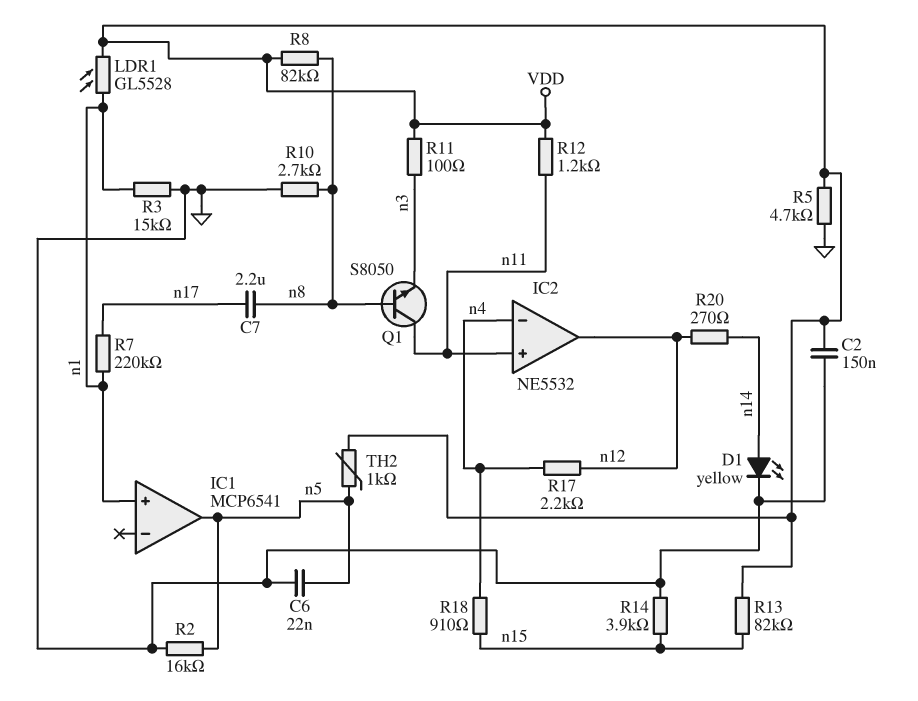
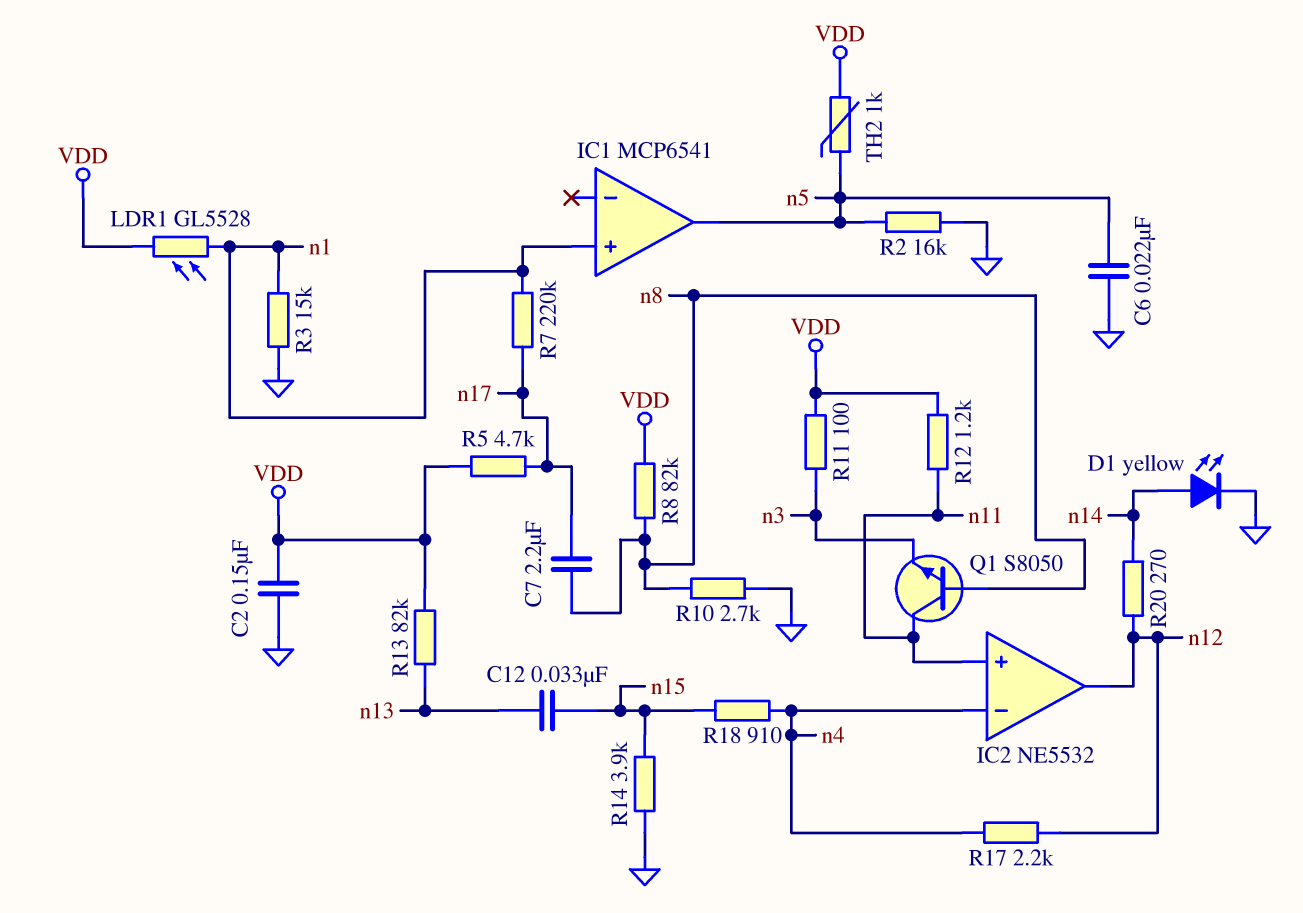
C12: none -> 33nF (n13, n15)
R5: 4.7k (GND, VDD) -> 4.7k (VDD, n17)
R13: 82k (VDD, n15) -> 82k (VDD, n13)

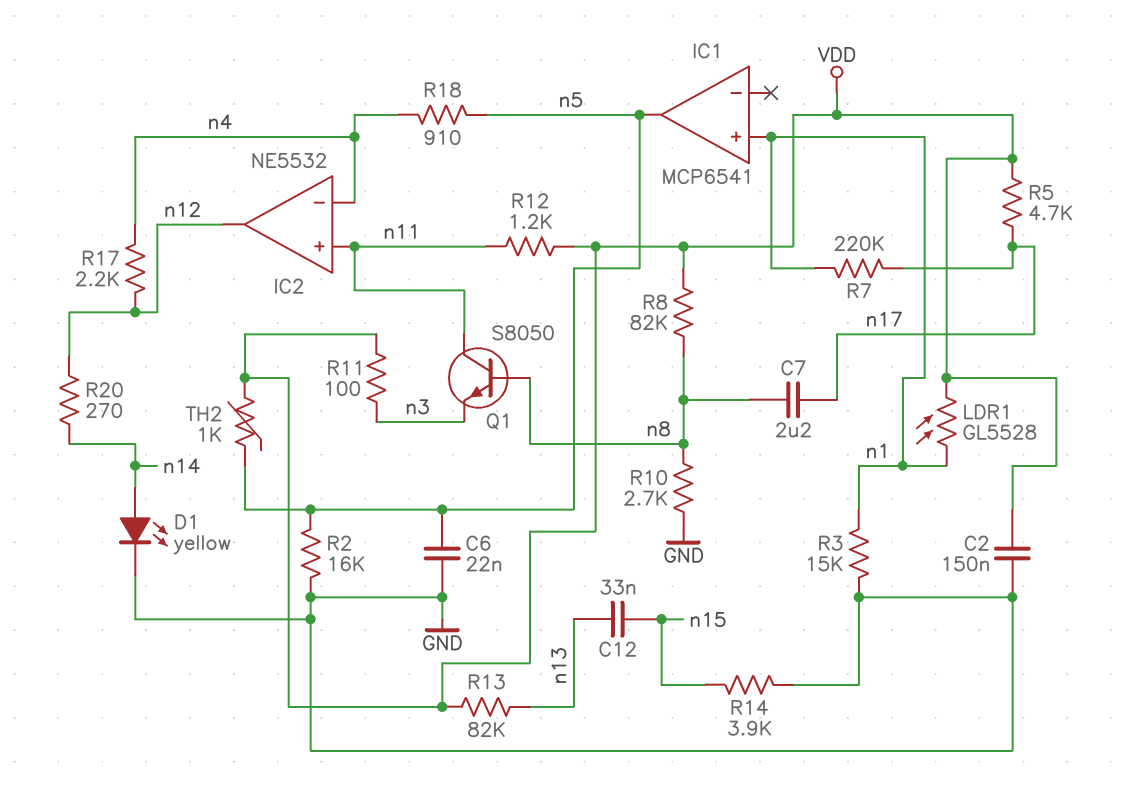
R18: 910 (n4, n15) -> 910 (n4, n5)

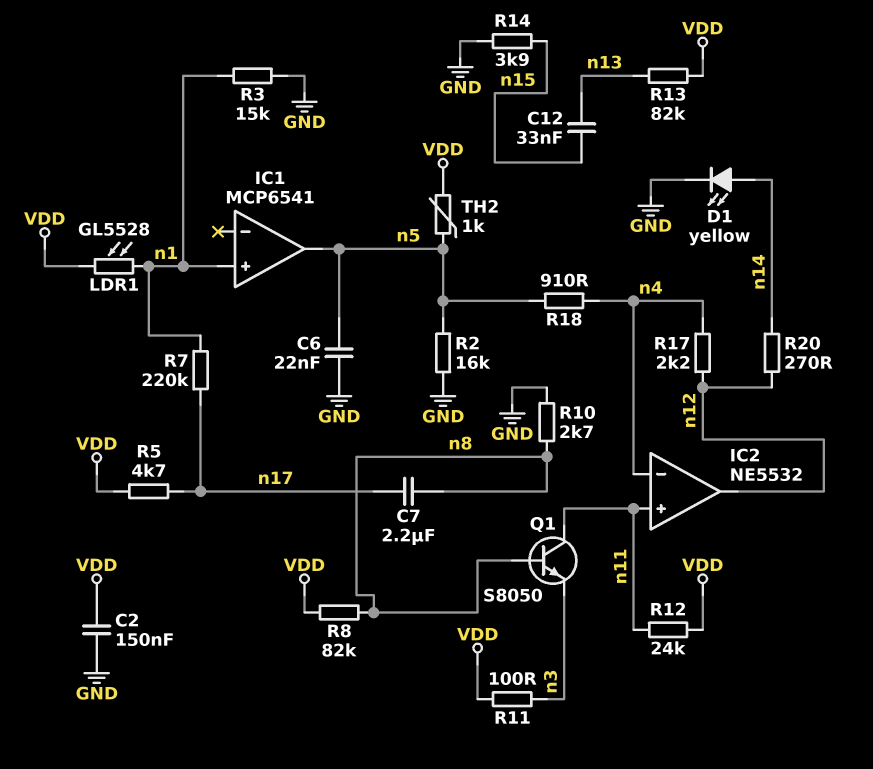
R12: 1.2k (VDD, n11) -> 24k (VDD, n11)

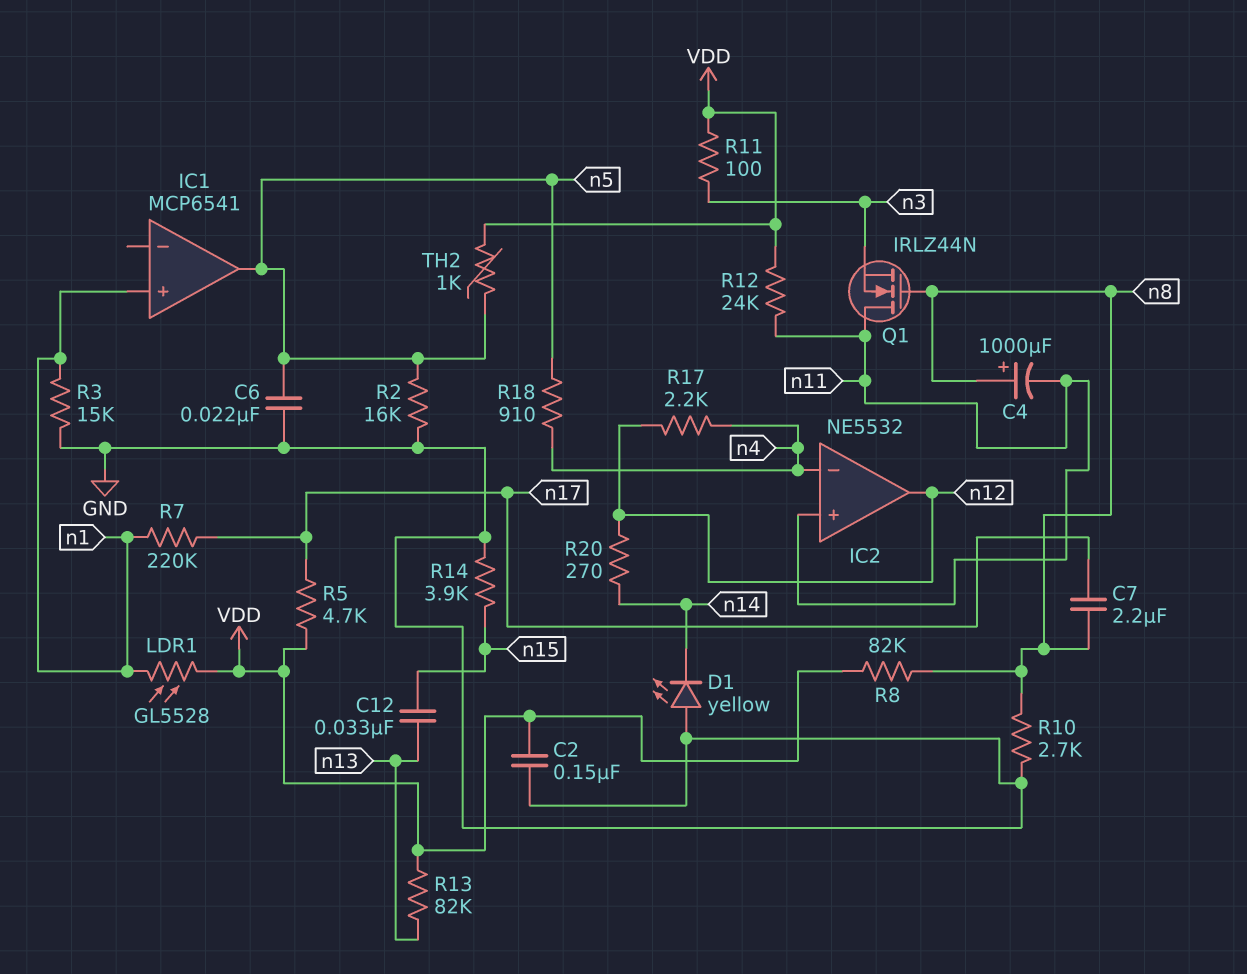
C4: none -> 1000uF (plus n8, minus n11)
D1: LED yellow (A n14, K GND) -> LED yellow (A GND, K n14)
Q1: NPN S8050 (B n8, C n11, E n3) -> NMOS IRLZ44N (G n8, D n11, S n3)

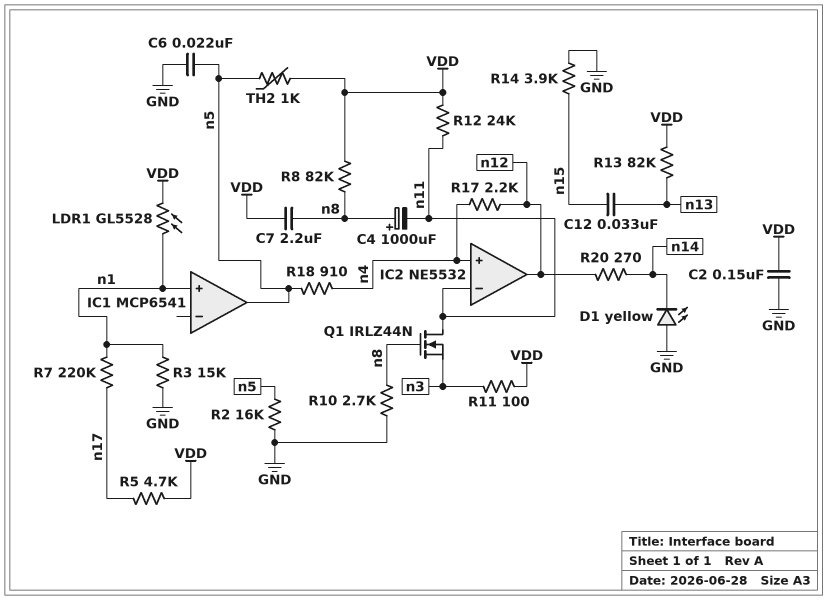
C7: 2.2uF (n8, n17) -> 2.2uF (VDD, n8)
IC2 pin in+: n11 -> n4
IC2 pin in-: n4 -> n11

